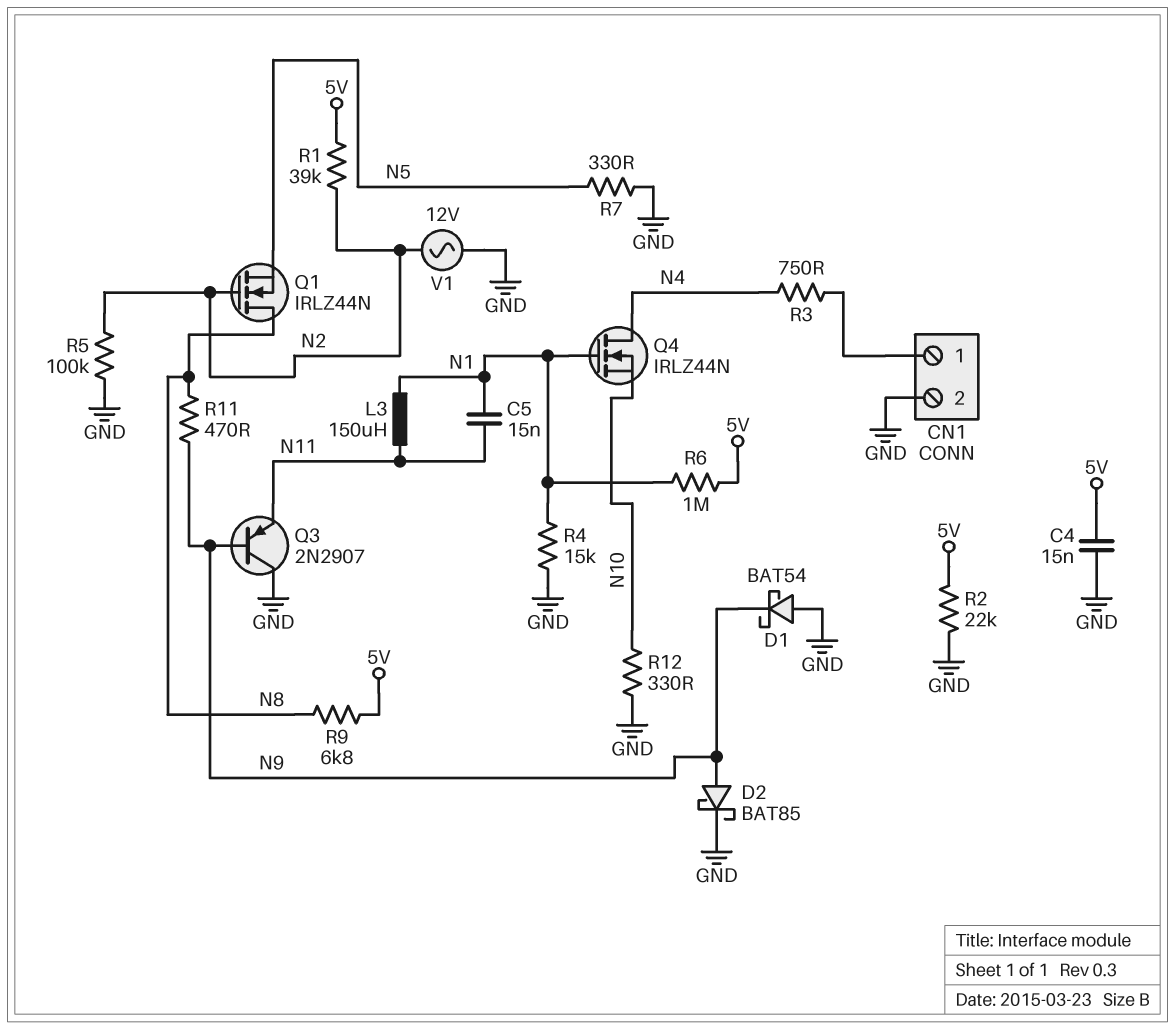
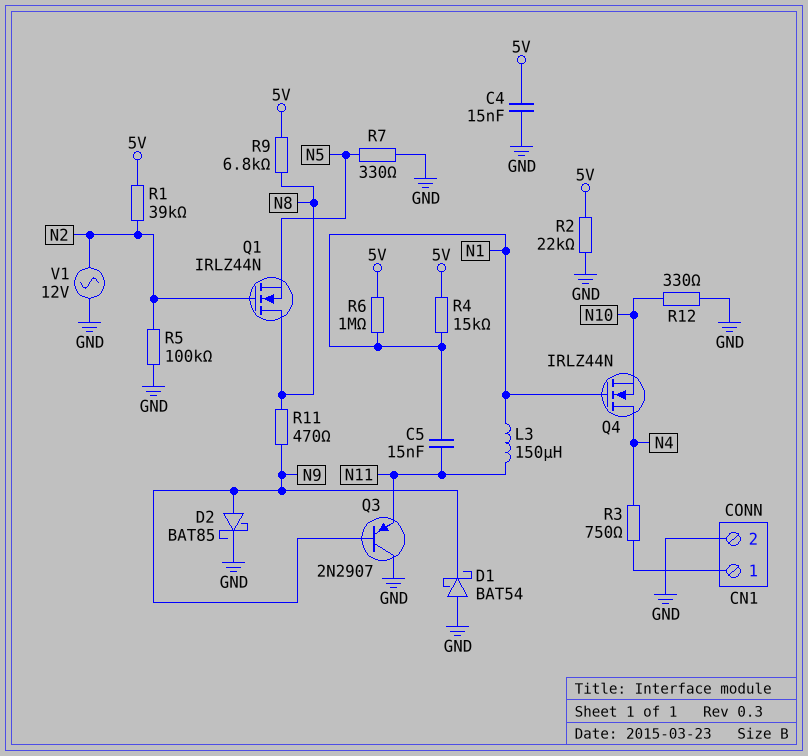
R4: 15k (GND, N1) -> 15k (5V, N1)

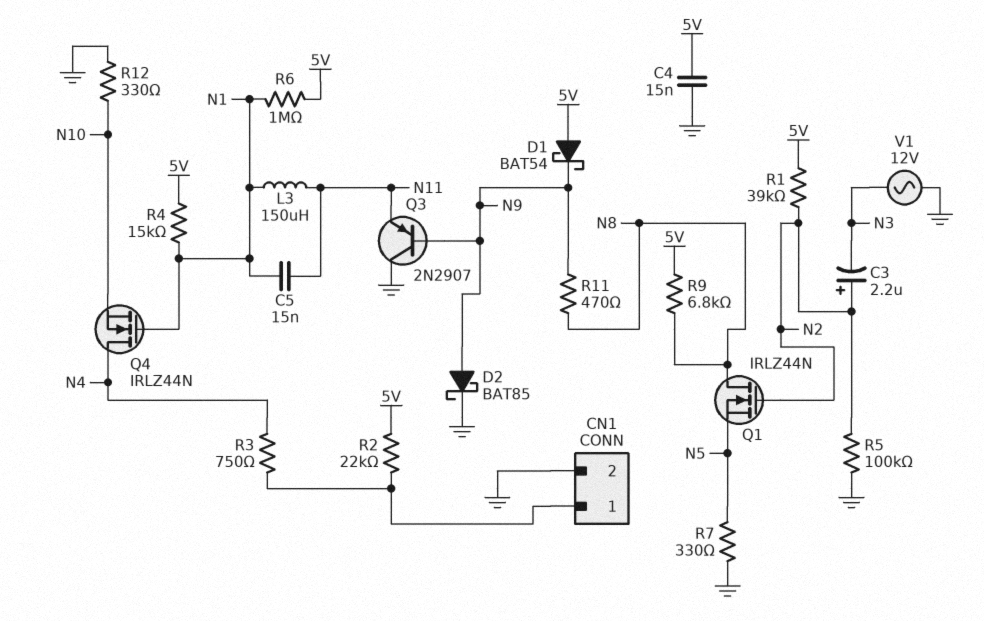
C3: none -> 2.2uF (plus N2, minus N3)
D1: schottky BAT54 (A GND, K N9) -> schottky BAT54 (A 5V, K N9)
R2: 22k (5V, GND) -> 22k (5V, CN1/1)
V1: AC 12V (GND, N2) -> AC 12V (GND, N3)

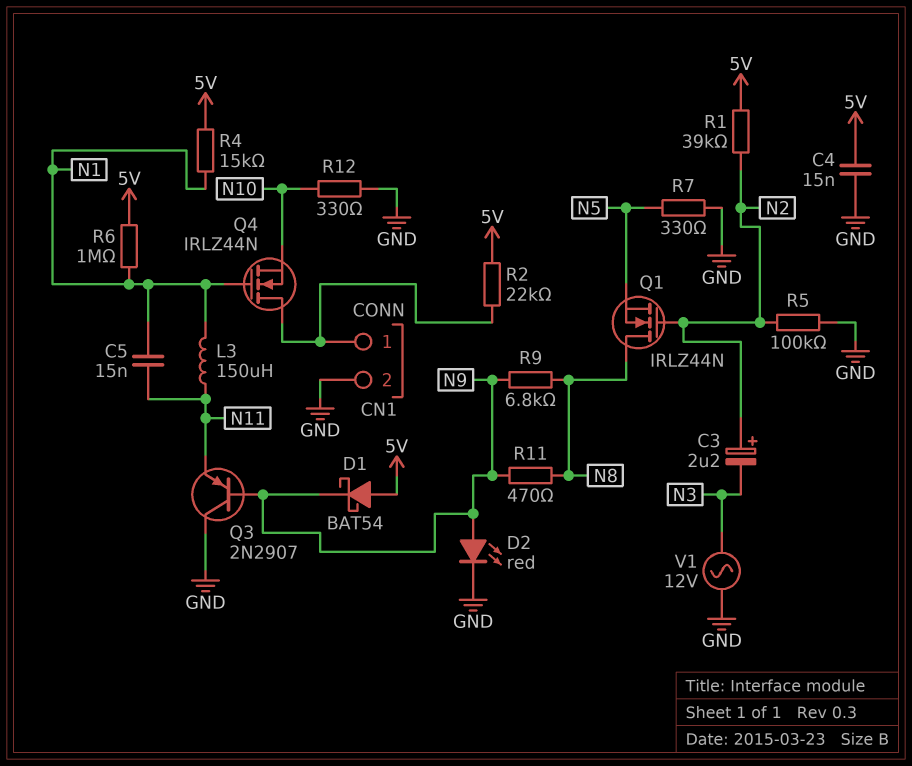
D2: schottky BAT85 (A N9, K GND) -> LED red (A N9, K GND)
Q4: NMOS IRLZ44N (G N1, D N4, S N10) -> NMOS IRLZ44N (G N1, D CN1/1, S N10)
R3: 750 (CN1/1, N4) -> none
R9: 6.8k (5V, N8) -> 6.8k (N8, N9)

